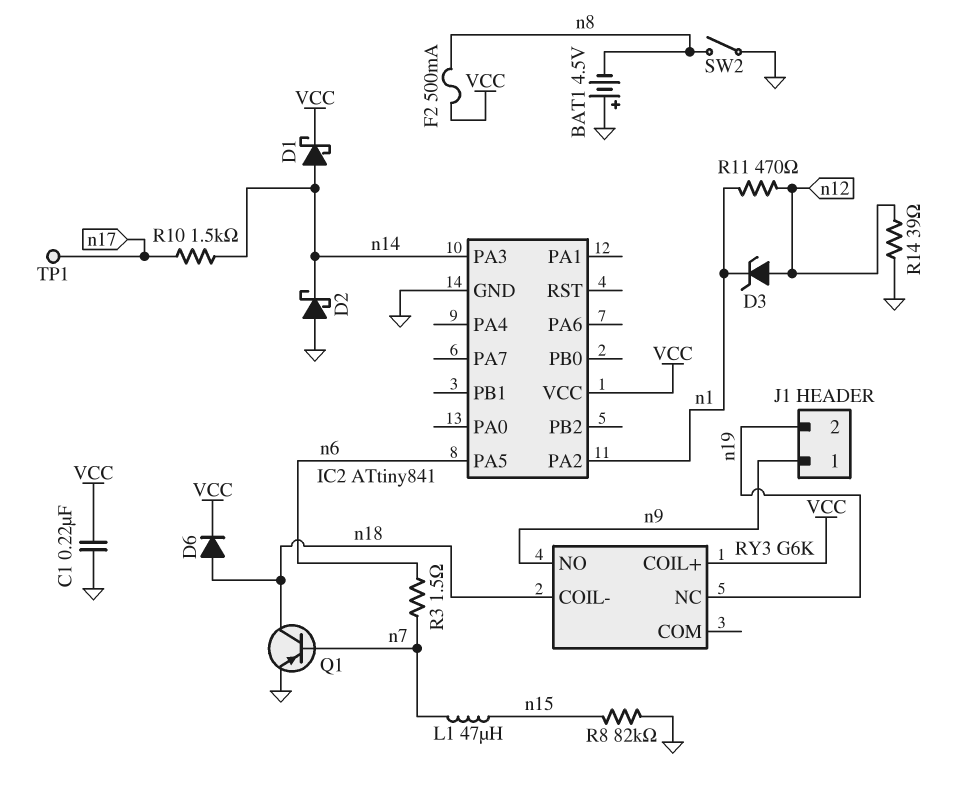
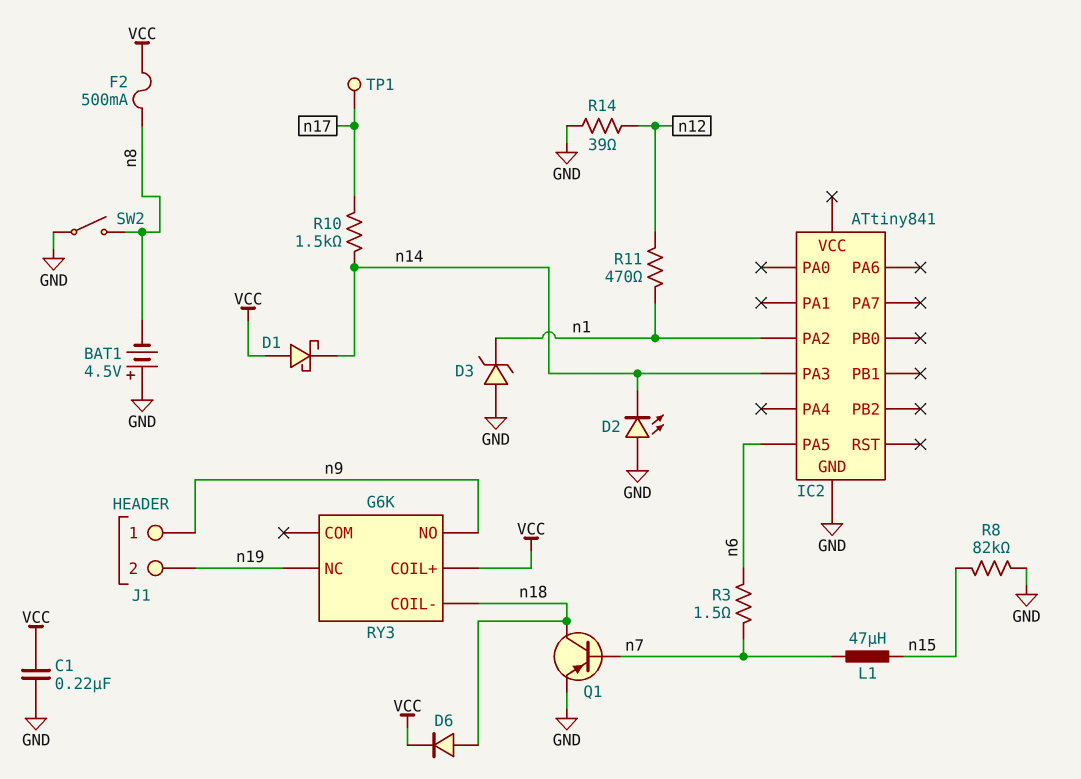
D1: schottky (A n14, K VCC) -> schottky (A VCC, K n14)
D2: schottky (A GND, K n14) -> LED (A GND, K n14)
D3: zener (A n12, K n1) -> zener (A GND, K n1)
IC2 pin VCC: VCC -> none

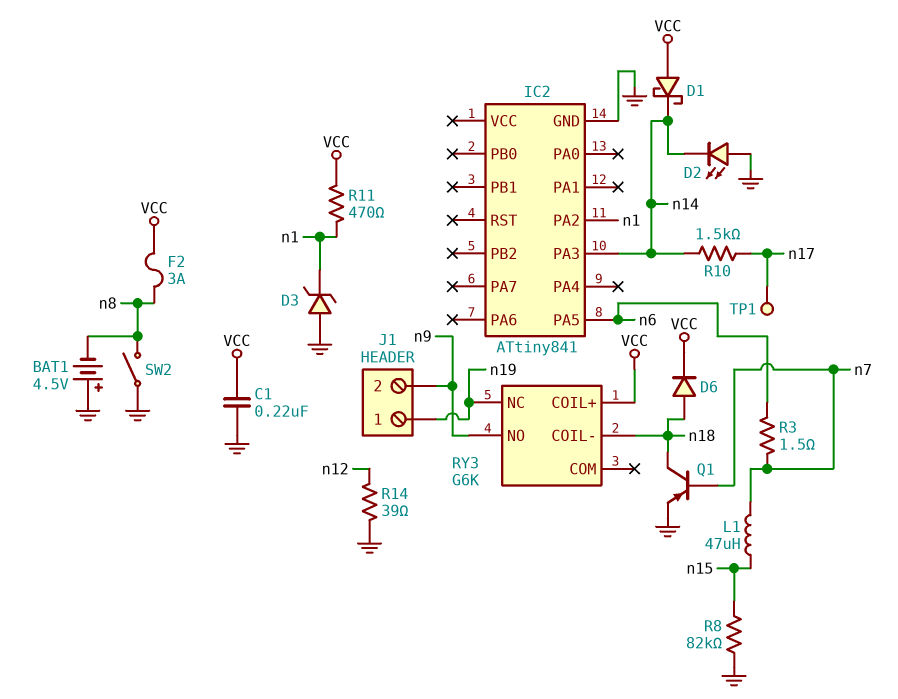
F2: 500mA (VCC, n8) -> 3A (VCC, n8)
J1 pin 1: n9 -> n19
J1 pin 2: n19 -> n9
R11: 470 (n1, n12) -> 470 (VCC, n1)

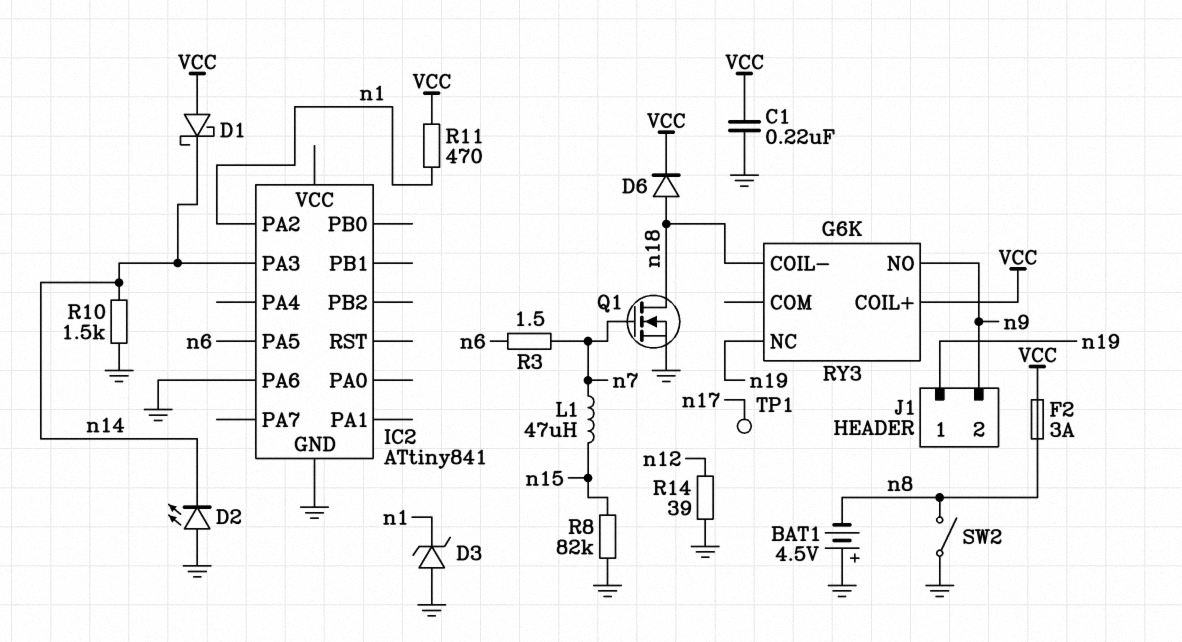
IC2 pin PA6: none -> GND
Q1: PNP (B n7, C n18, E GND) -> NMOS (G n7, D n18, S GND)
R10: 1.5k (n14, n17) -> 1.5k (GND, n14)

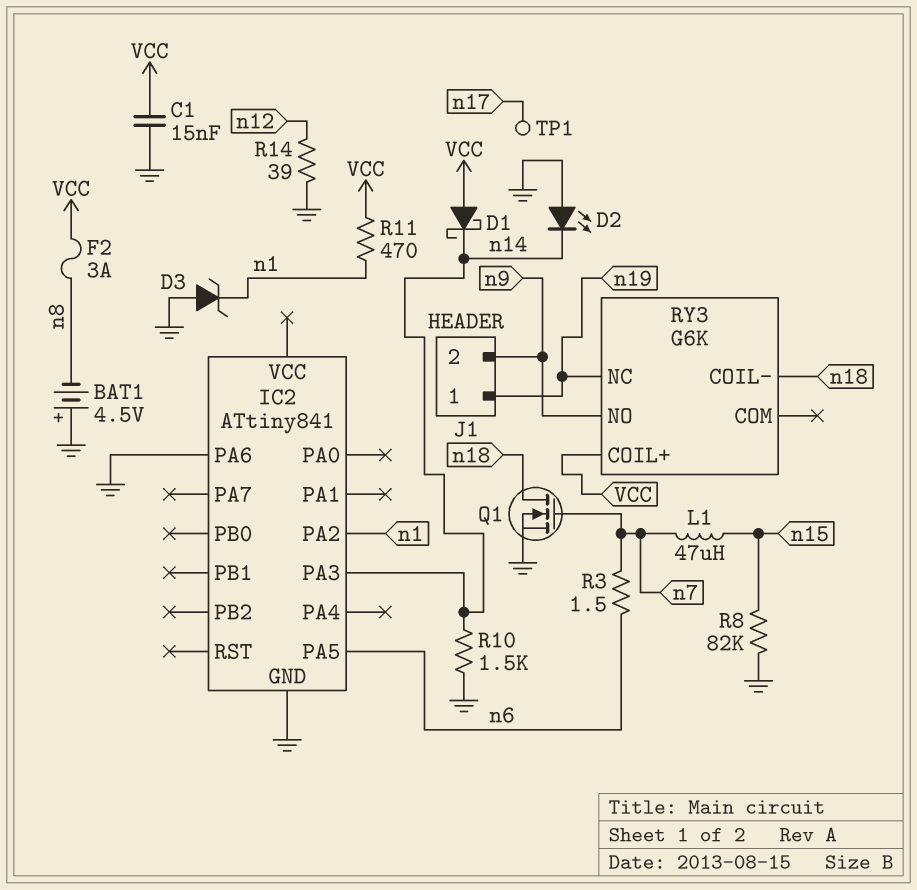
C1: 220nF (GND, VCC) -> 15nF (GND, VCC)
D6: diode (A n18, K VCC) -> none
SW2: switch (GND, n8) -> none

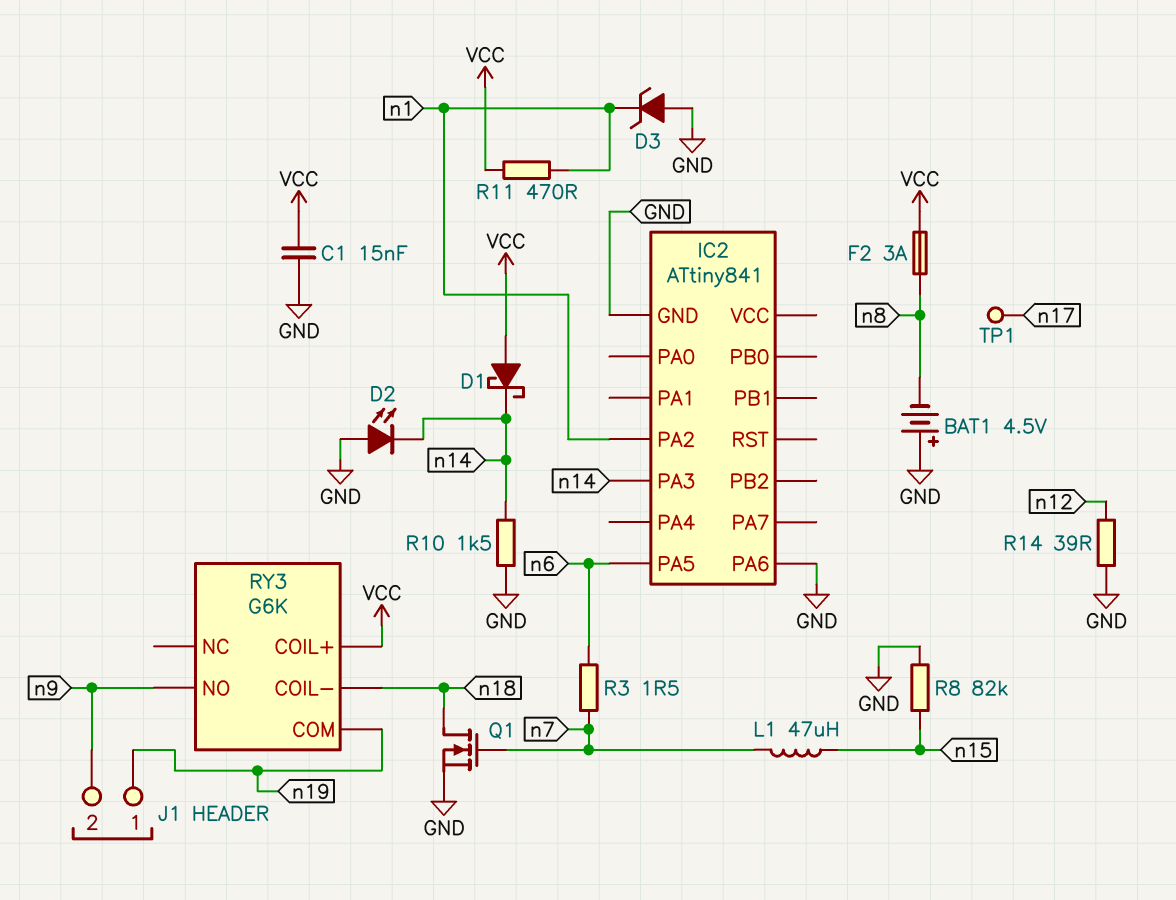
RY3 pin COM: none -> n19
RY3 pin NC: n19 -> none

